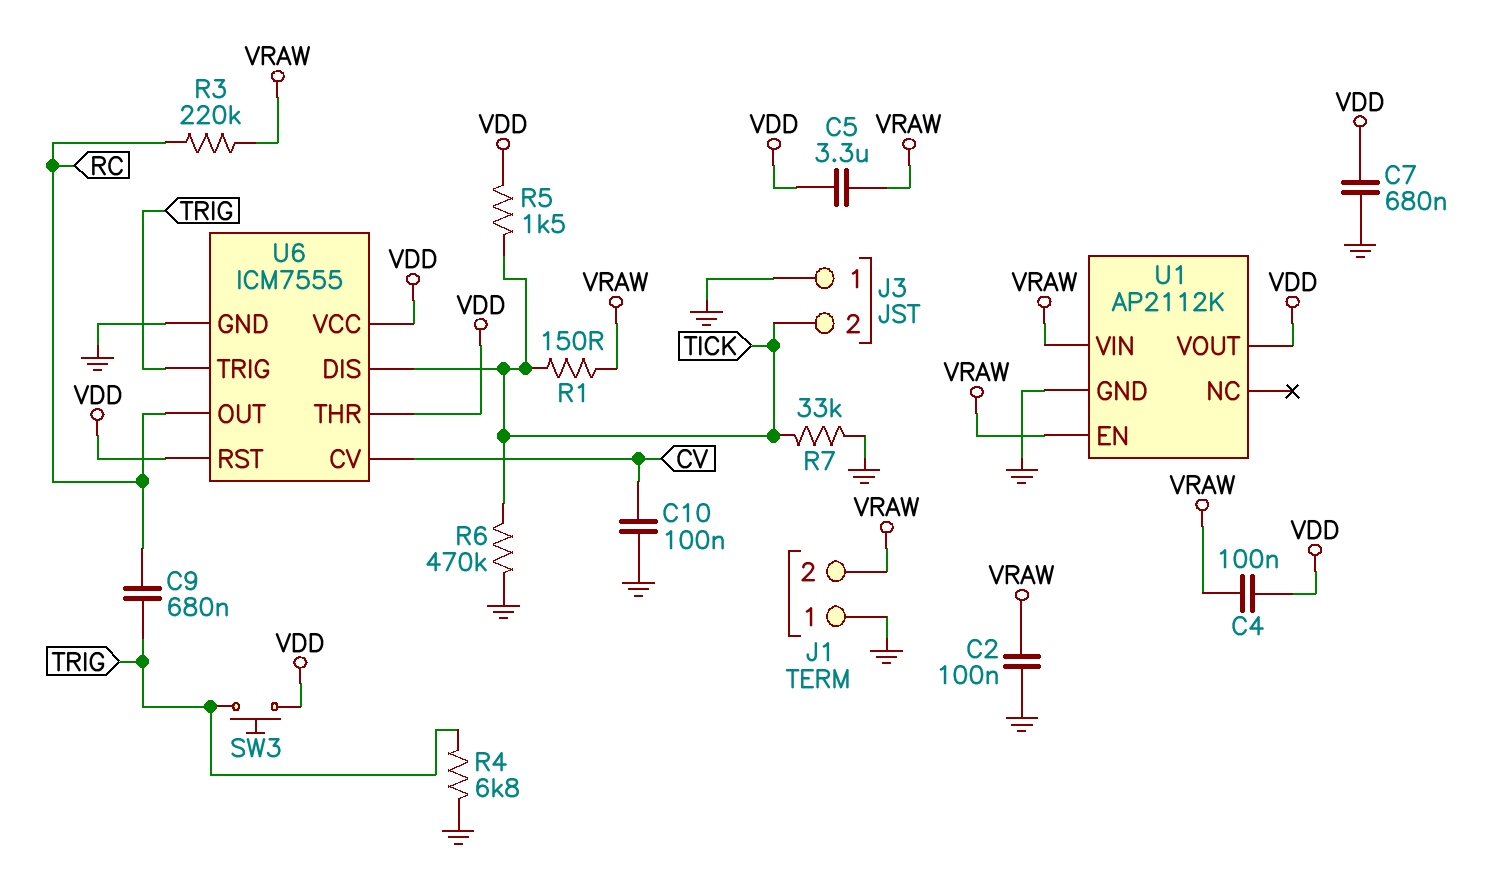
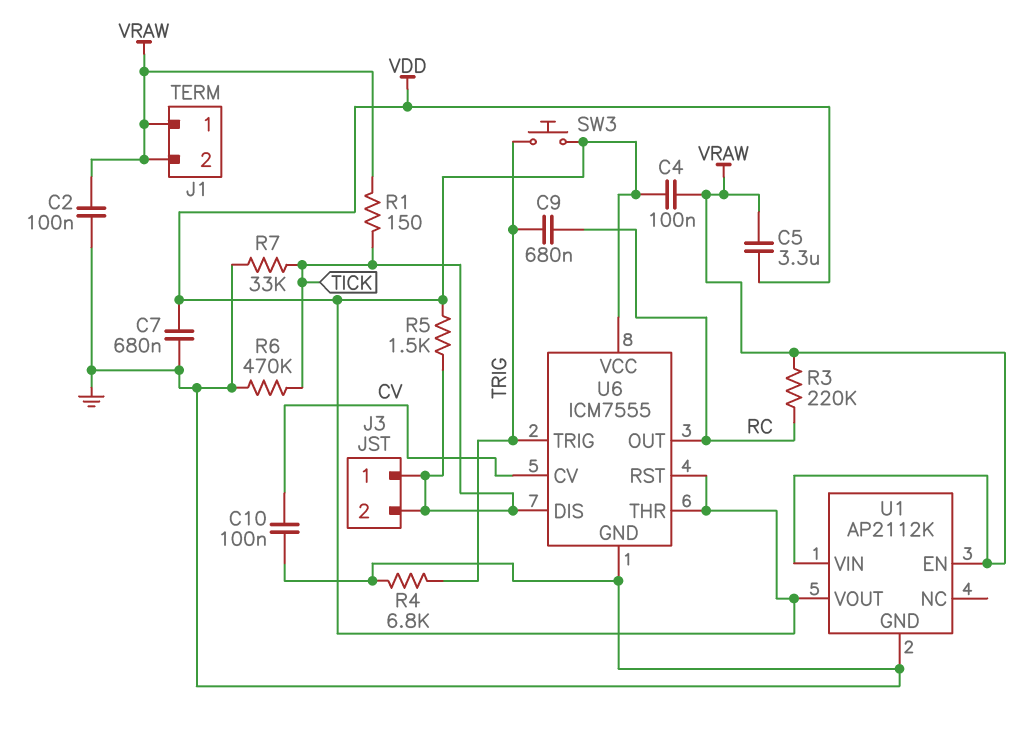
J1 pin 1: GND -> VRAW
J3 pin 1: GND -> TICK

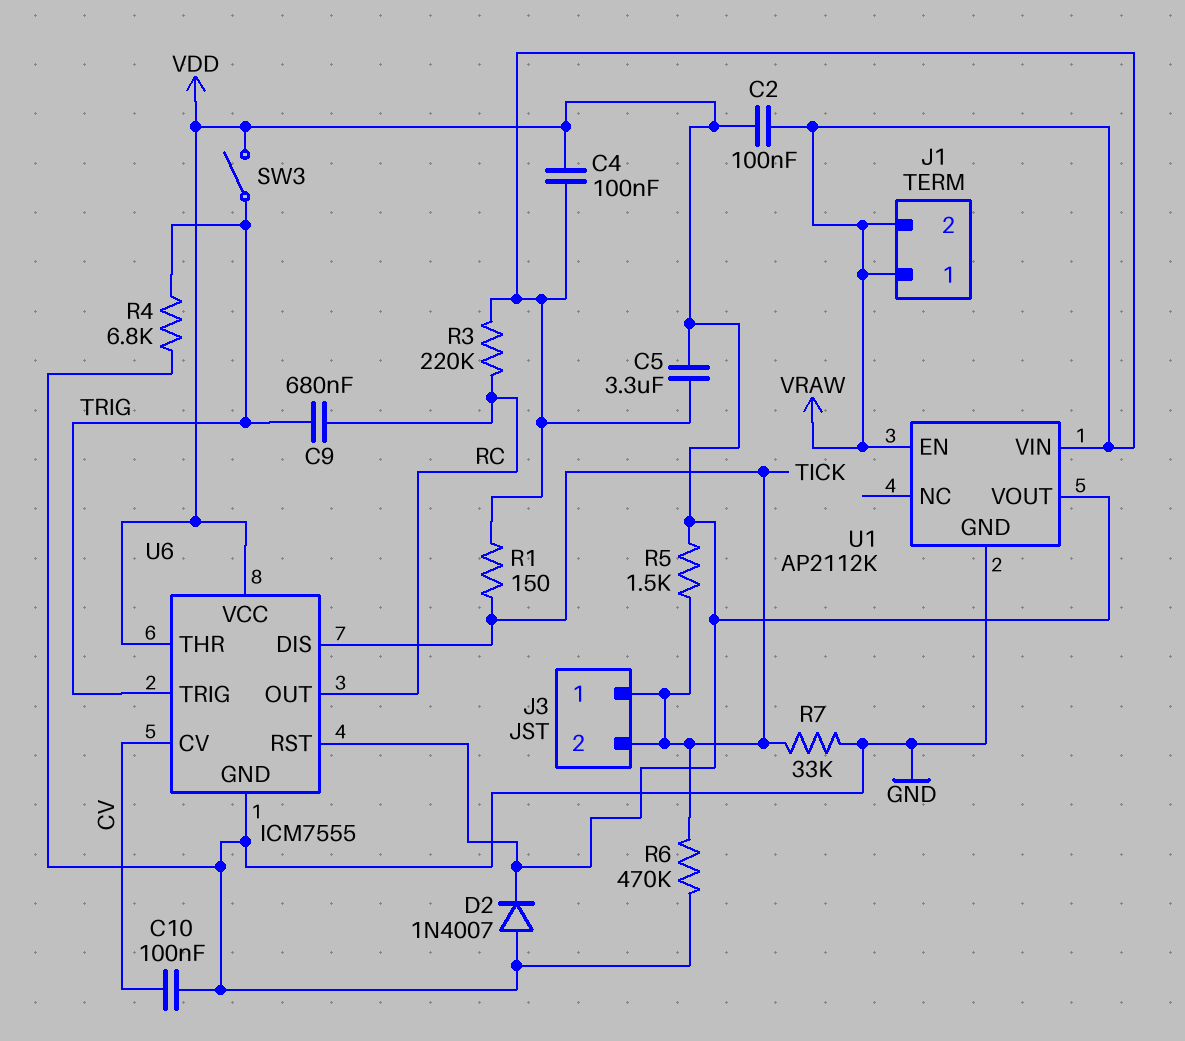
C2: 100nF (GND, VRAW) -> 100nF (VDD, VRAW)
C7: 680nF (GND, VDD) -> none
D2: none -> diode 1N4007 (A GND, K VDD)
SW3: button (TRIG, VDD) -> switch (TRIG, VDD)

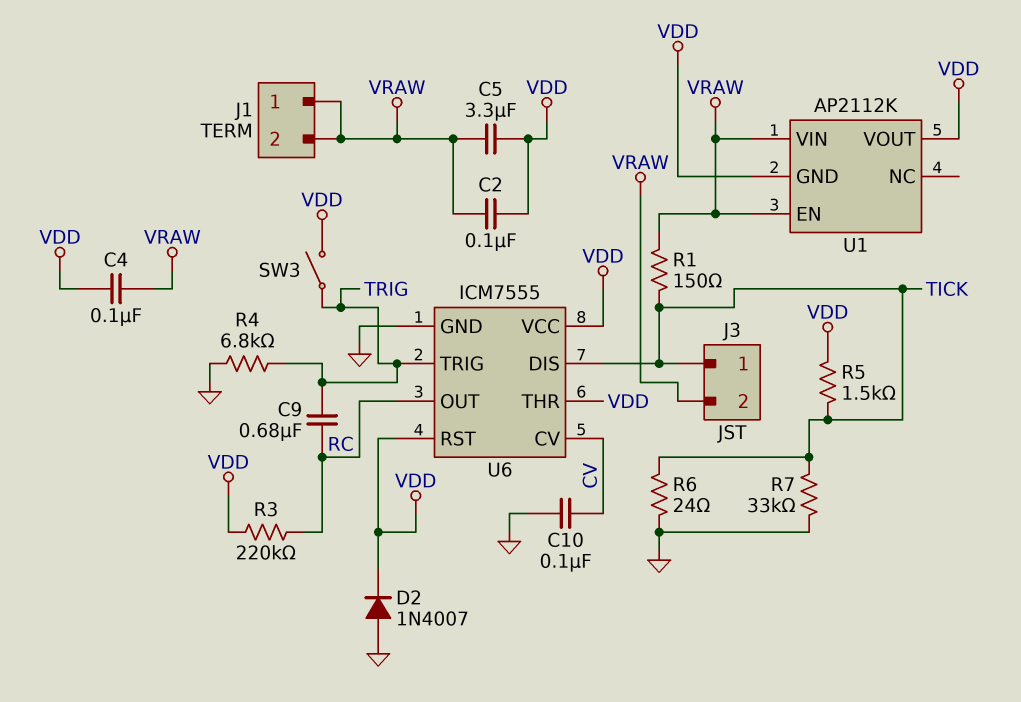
J3 pin 2: TICK -> VRAW
R3: 220k (RC, VRAW) -> 220k (RC, VDD)
R6: 470k (GND, TICK) -> 24 (GND, TICK)
U1 pin GND: GND -> VDD

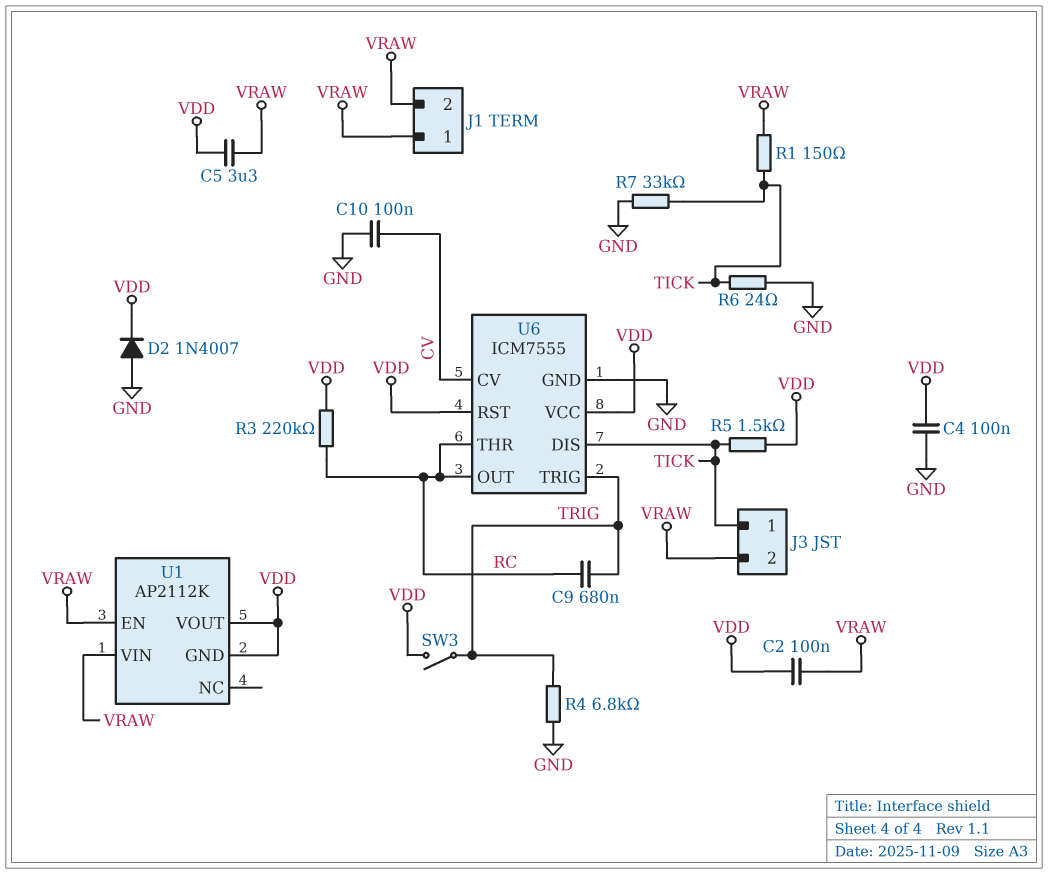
C4: 100nF (VDD, VRAW) -> 100nF (GND, VDD)
U6 pin THR: VDD -> RC

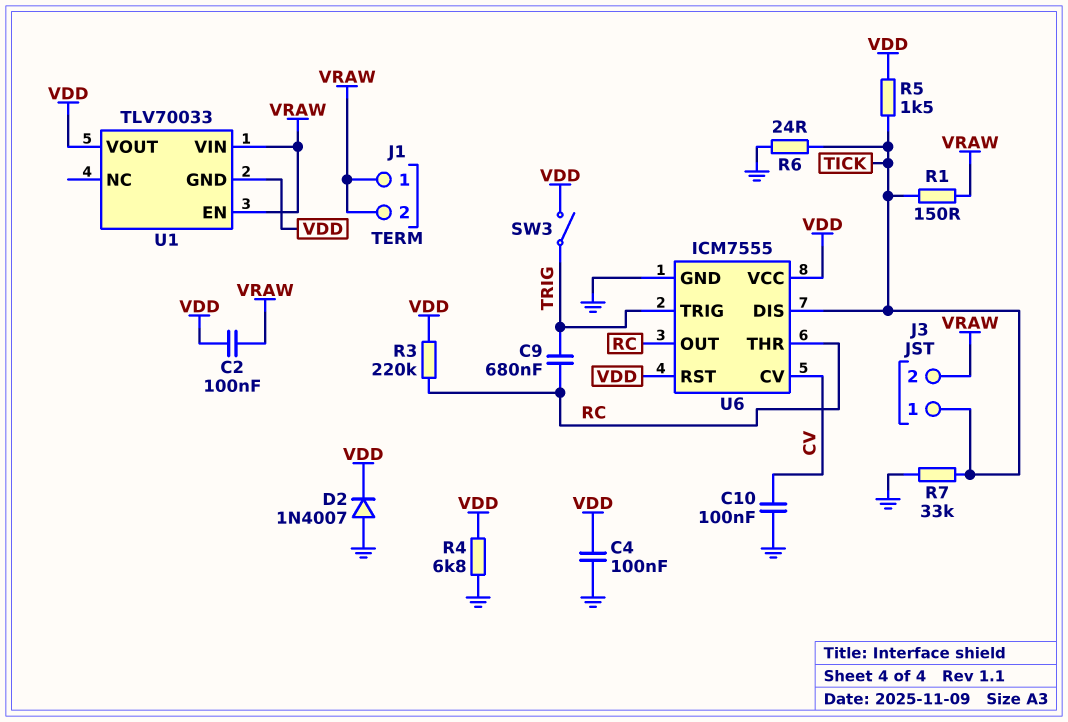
C5: 3.3uF (VDD, VRAW) -> none
R4: 6.8k (GND, TRIG) -> 6.8k (GND, VDD)
U1: AP2112K -> TLV70033

